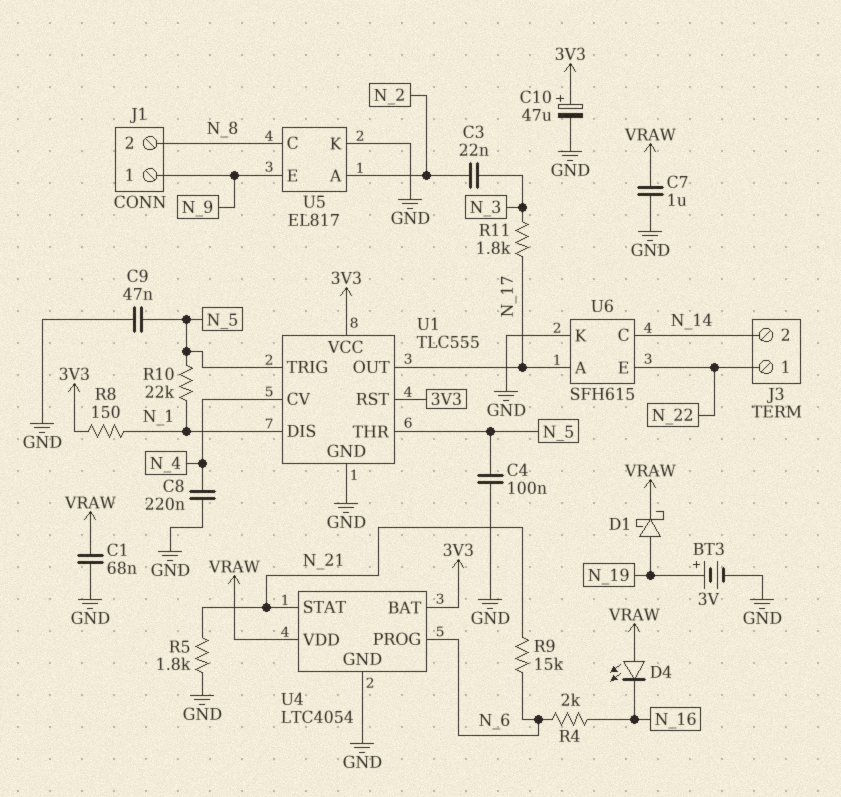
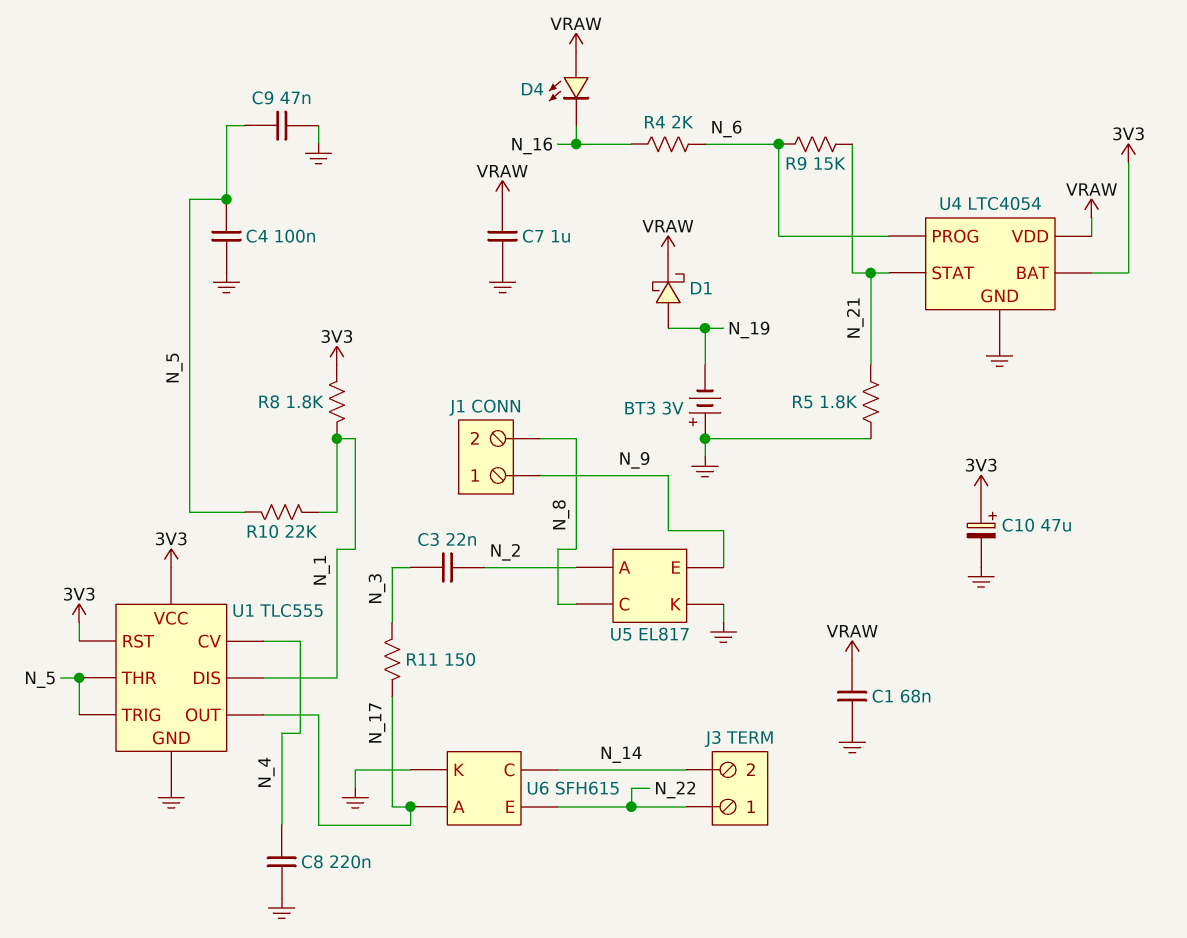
BT3: 3V (plus N_19, minus GND) -> 3V (plus GND, minus N_19)
R8: 150 (3V3, N_1) -> 1.8k (3V3, N_1)
R11: 1.8k (N_3, N_17) -> 150 (N_3, N_17)

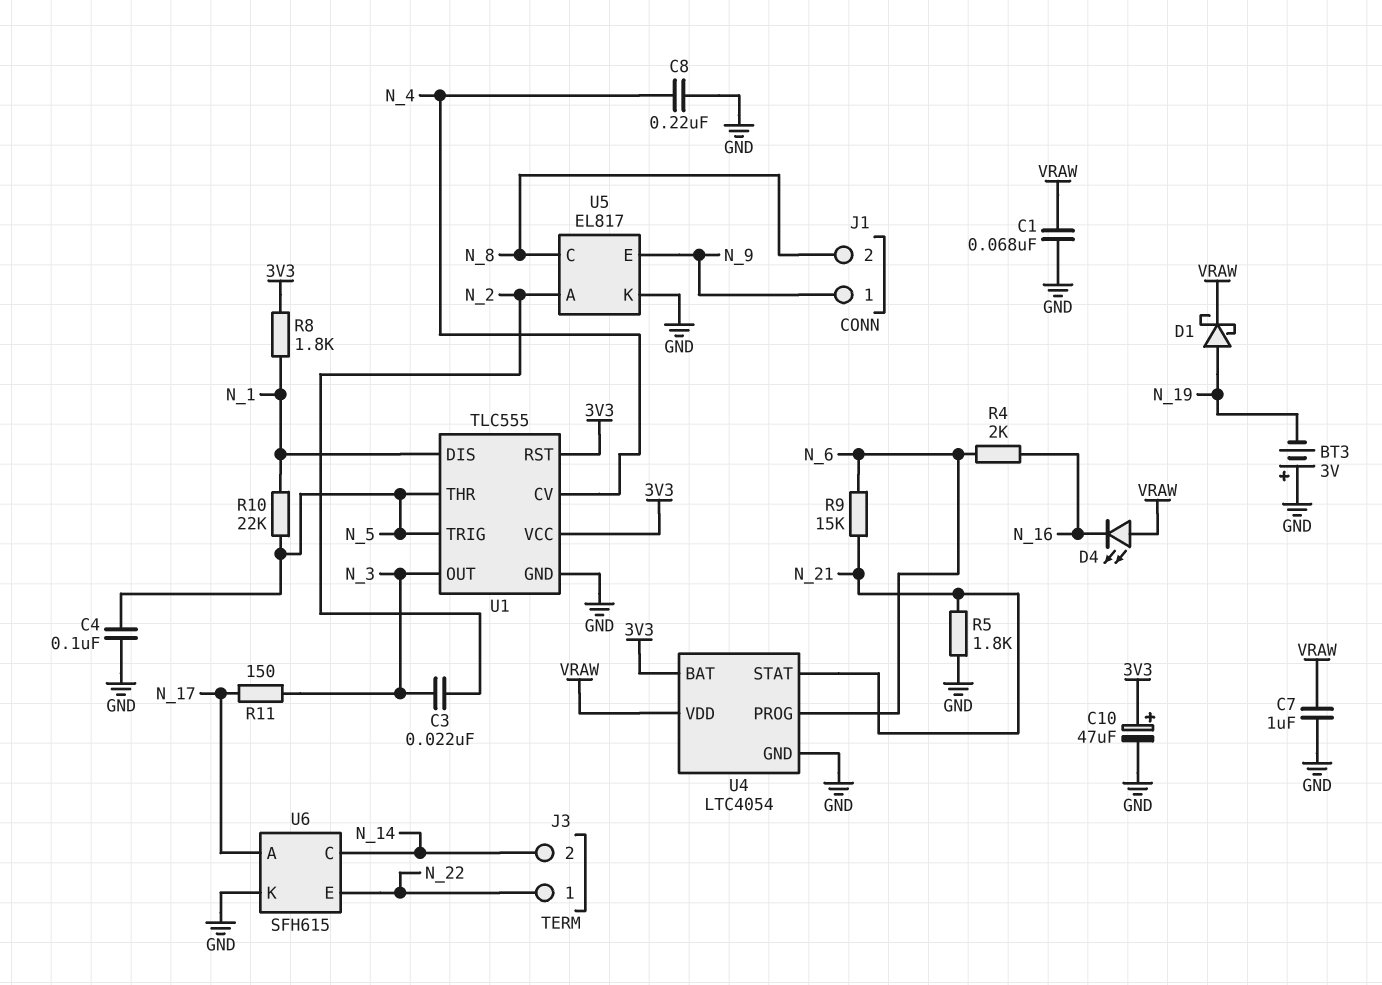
C9: 47nF (GND, N_5) -> none
U1 pin OUT: N_17 -> N_3

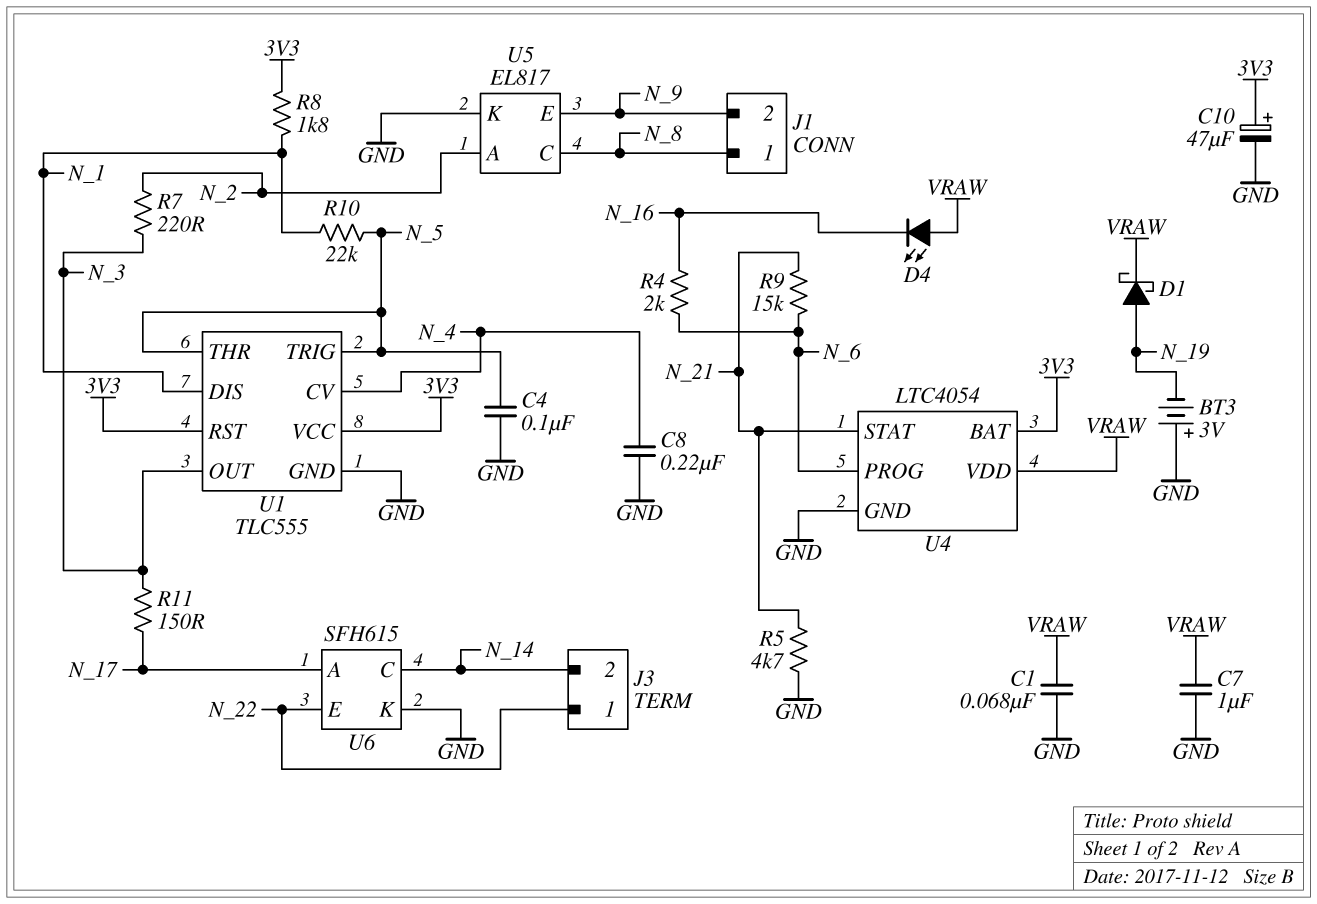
C3: 22nF (N_2, N_3) -> none
J1 pin 1: N_9 -> N_8
J1 pin 2: N_8 -> N_9
R5: 1.8k (GND, N_21) -> 4.7k (GND, N_21)
R7: none -> 220 (N_2, N_3)

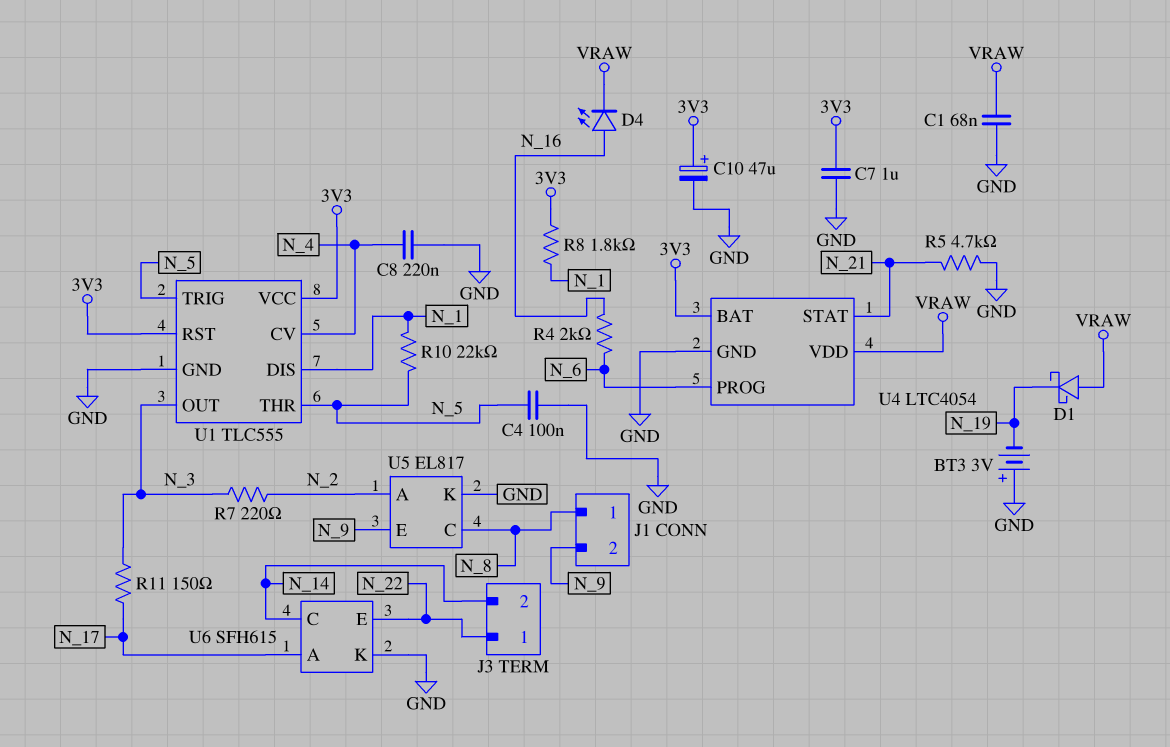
C7: 1uF (GND, VRAW) -> 1uF (3V3, GND)
D1: schottky (A N_19, K VRAW) -> schottky (A VRAW, K N_19)
D4: LED (A VRAW, K N_16) -> LED (A N_16, K VRAW)
R9: 15k (N_6, N_21) -> none

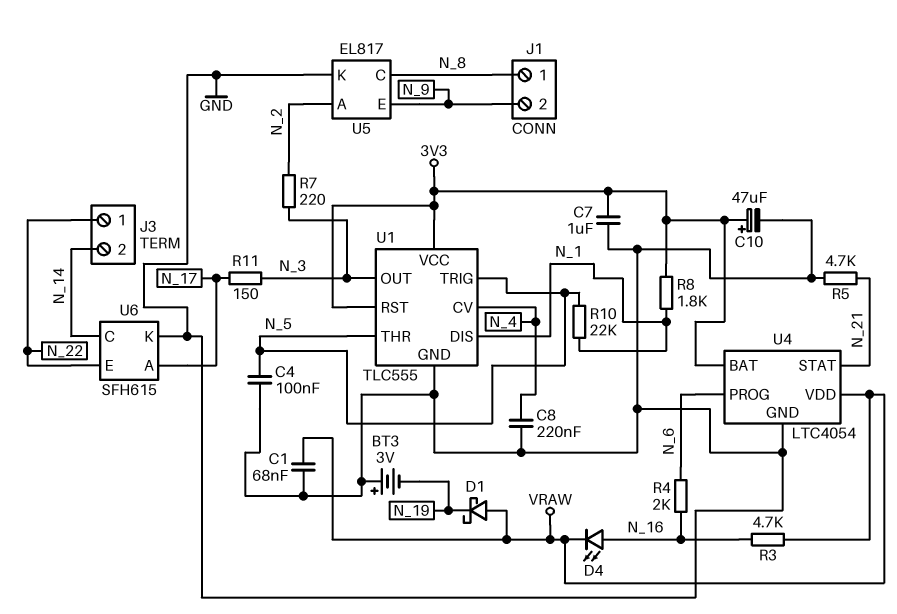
R3: none -> 4.7k (N_16, VRAW)

